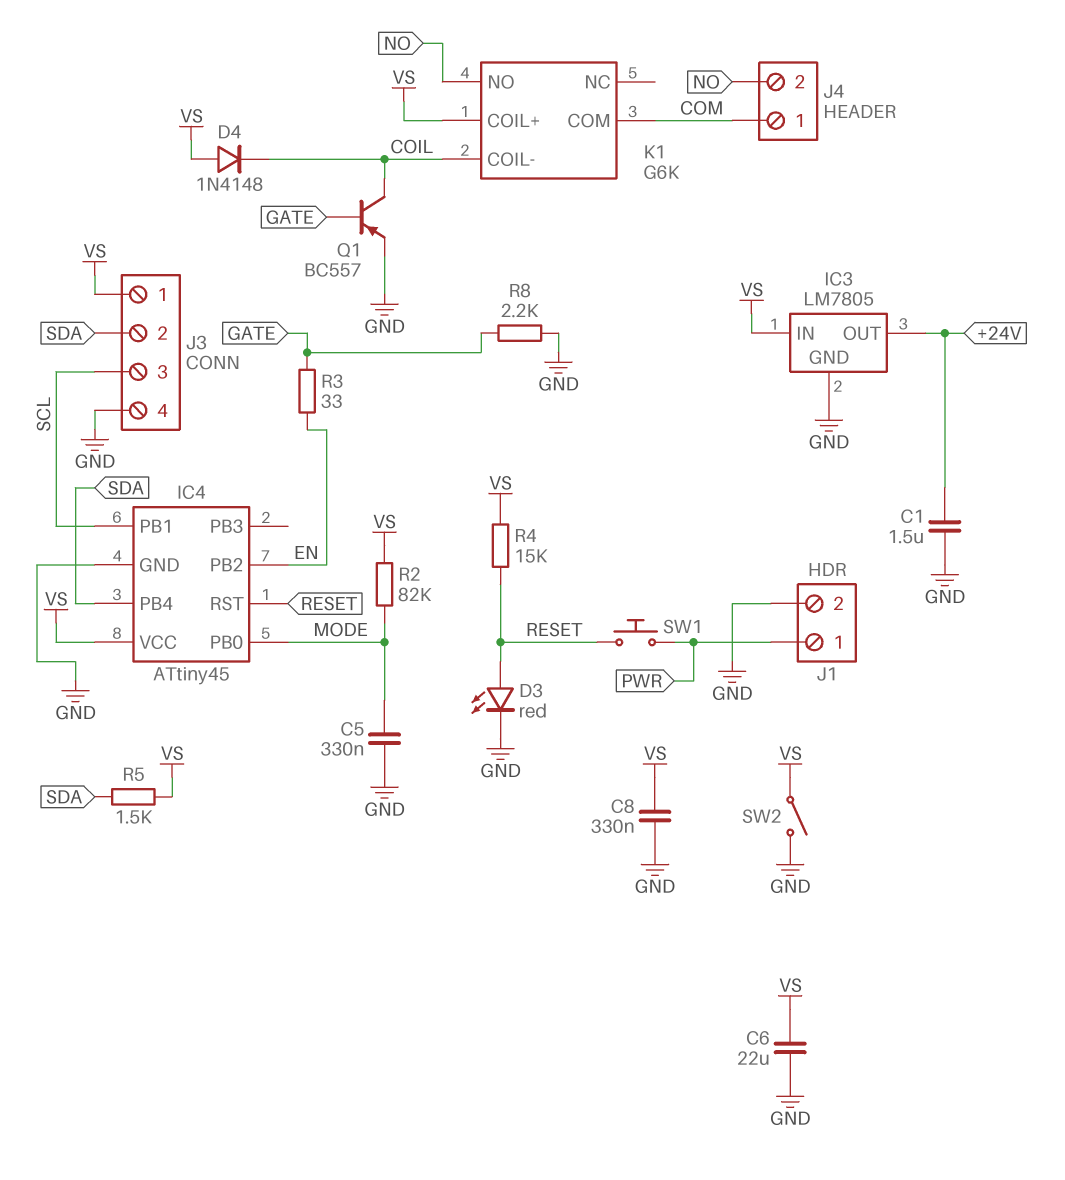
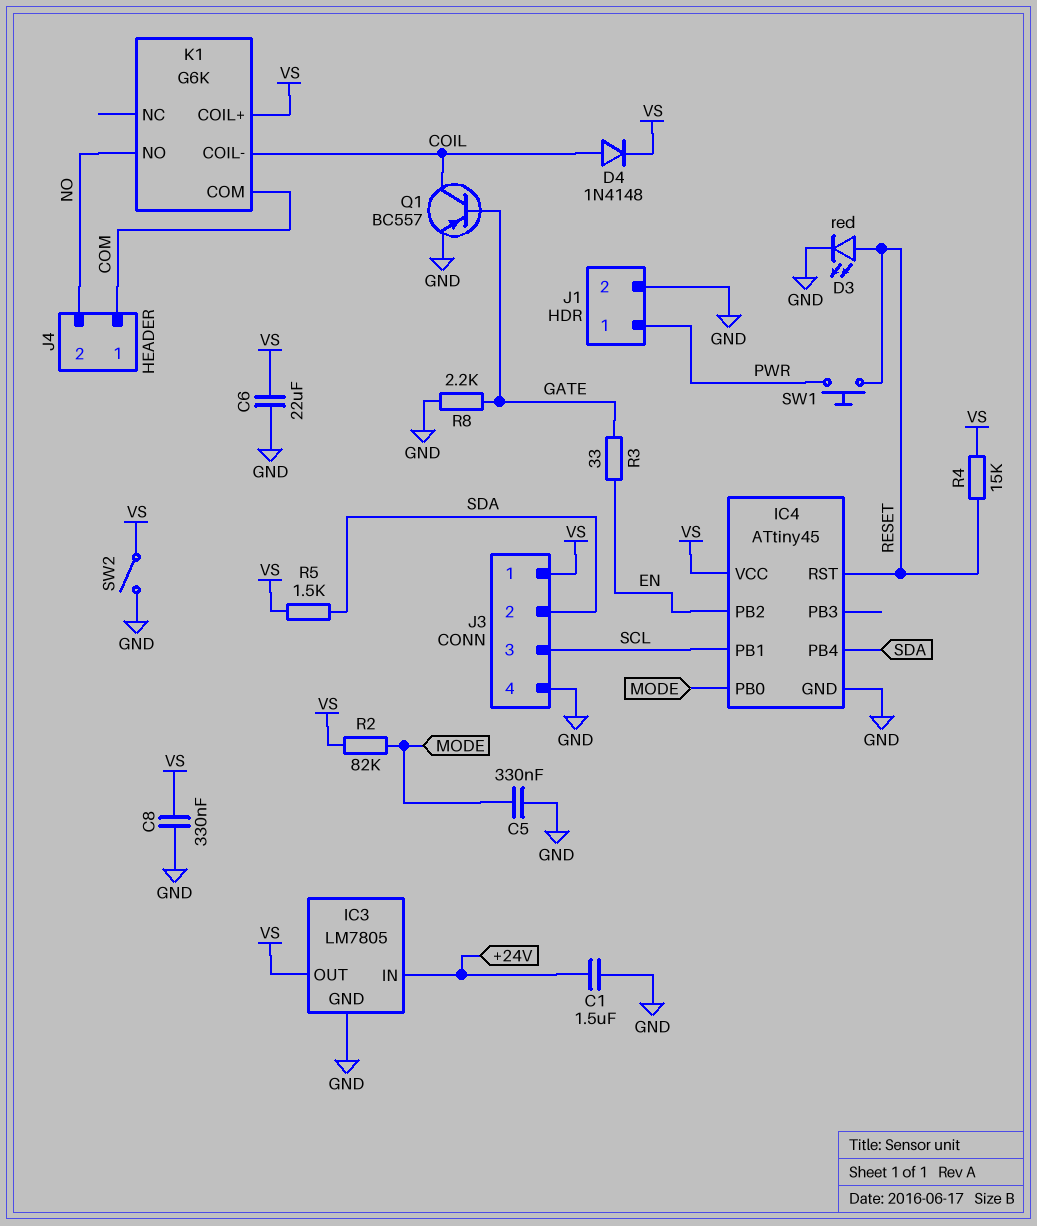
D4: diode 1N4148 (A VS, K COIL) -> diode 1N4148 (A COIL, K VS)
IC3 pin IN: VS -> +24V
IC3 pin OUT: +24V -> VS

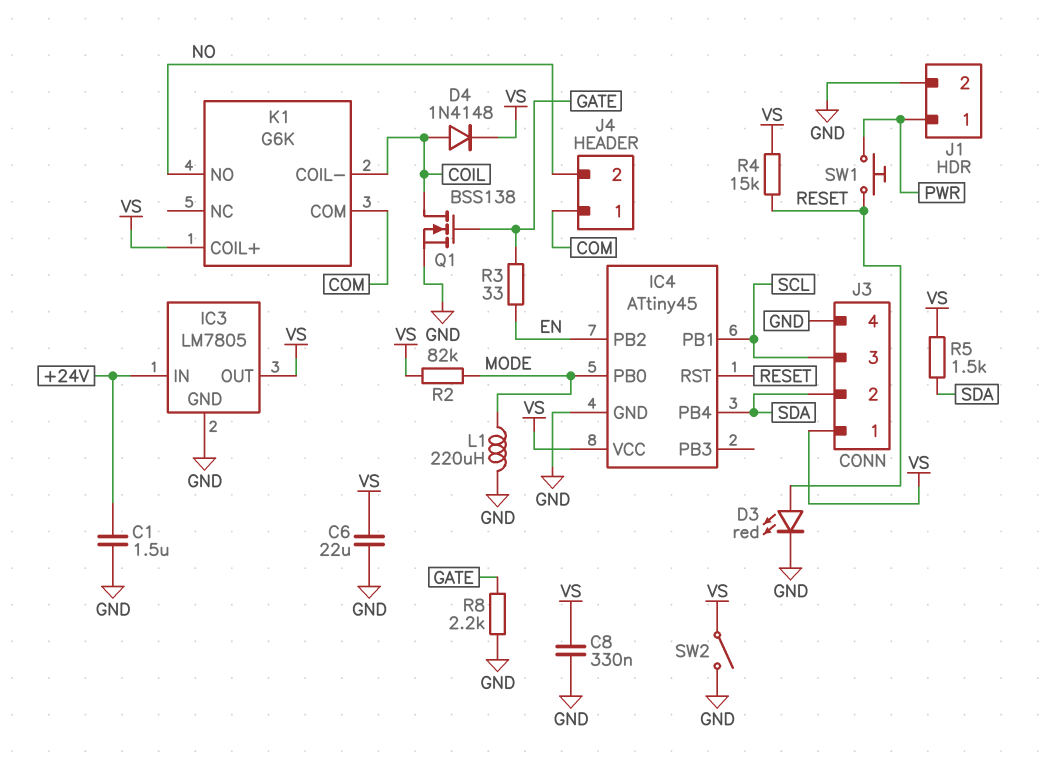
C5: 330nF (GND, MODE) -> none
L1: none -> 220uH (GND, MODE)
Q1: PNP BC557 (B GATE, C COIL, E GND) -> NMOS BSS138 (G GATE, D COIL, S GND)

